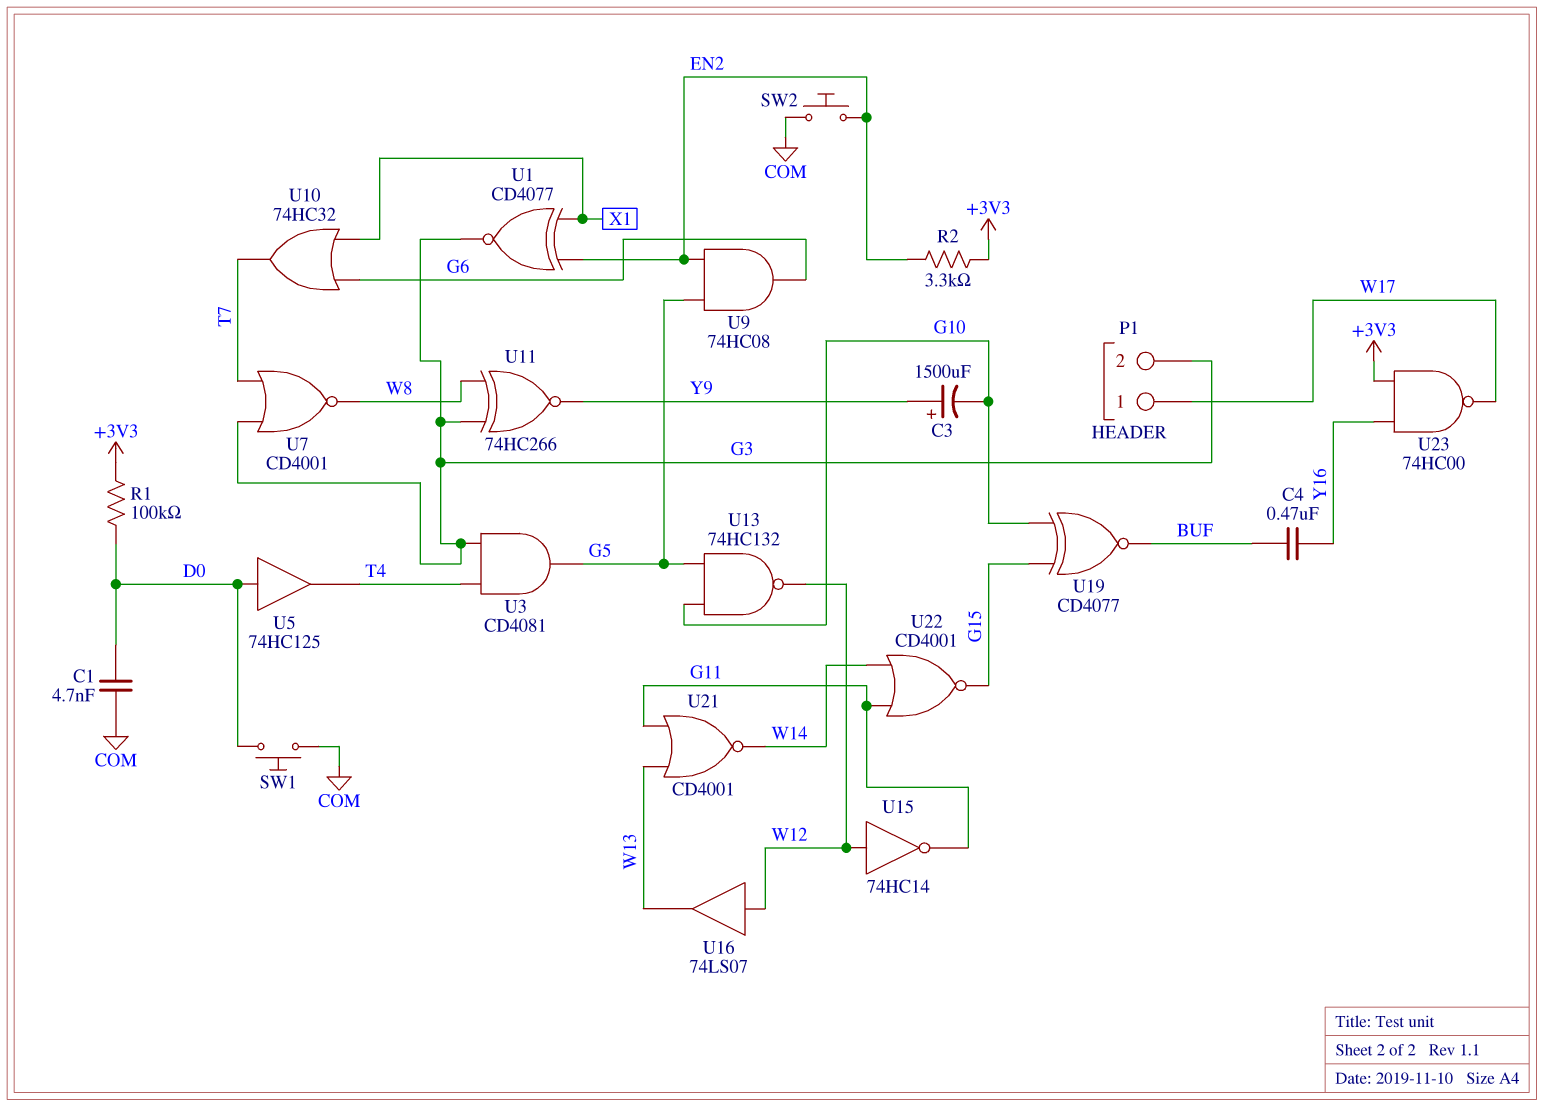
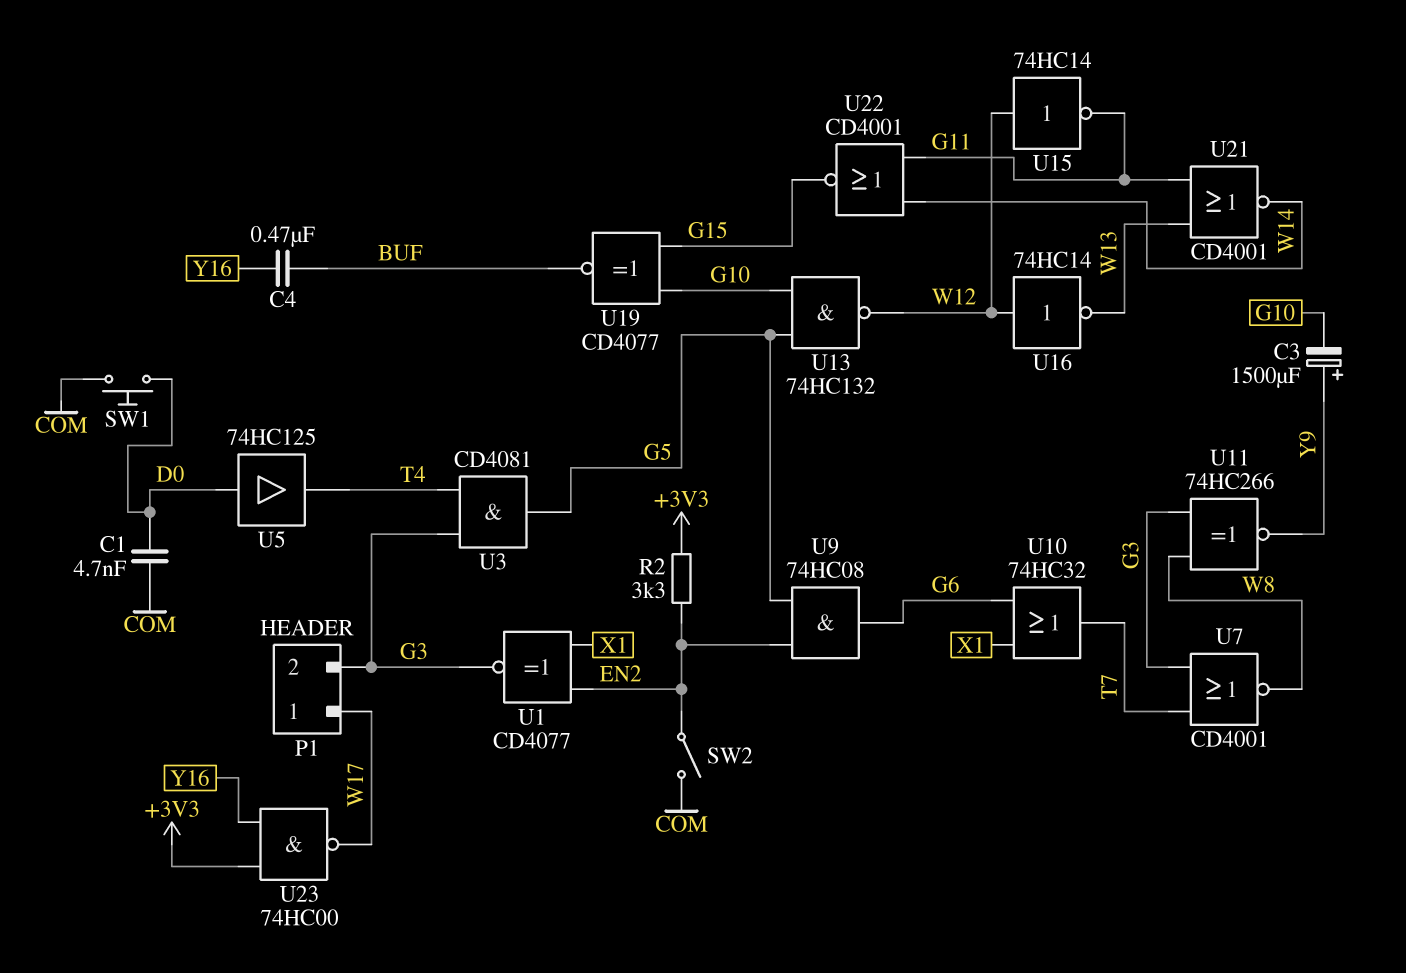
R1: 100k (+3V3, D0) -> none
SW2: button (COM, EN2) -> switch (COM, EN2)
U16: buffer 74LS07 (in W12, out W13) -> NOT 74HC14 (in W12, out W13)

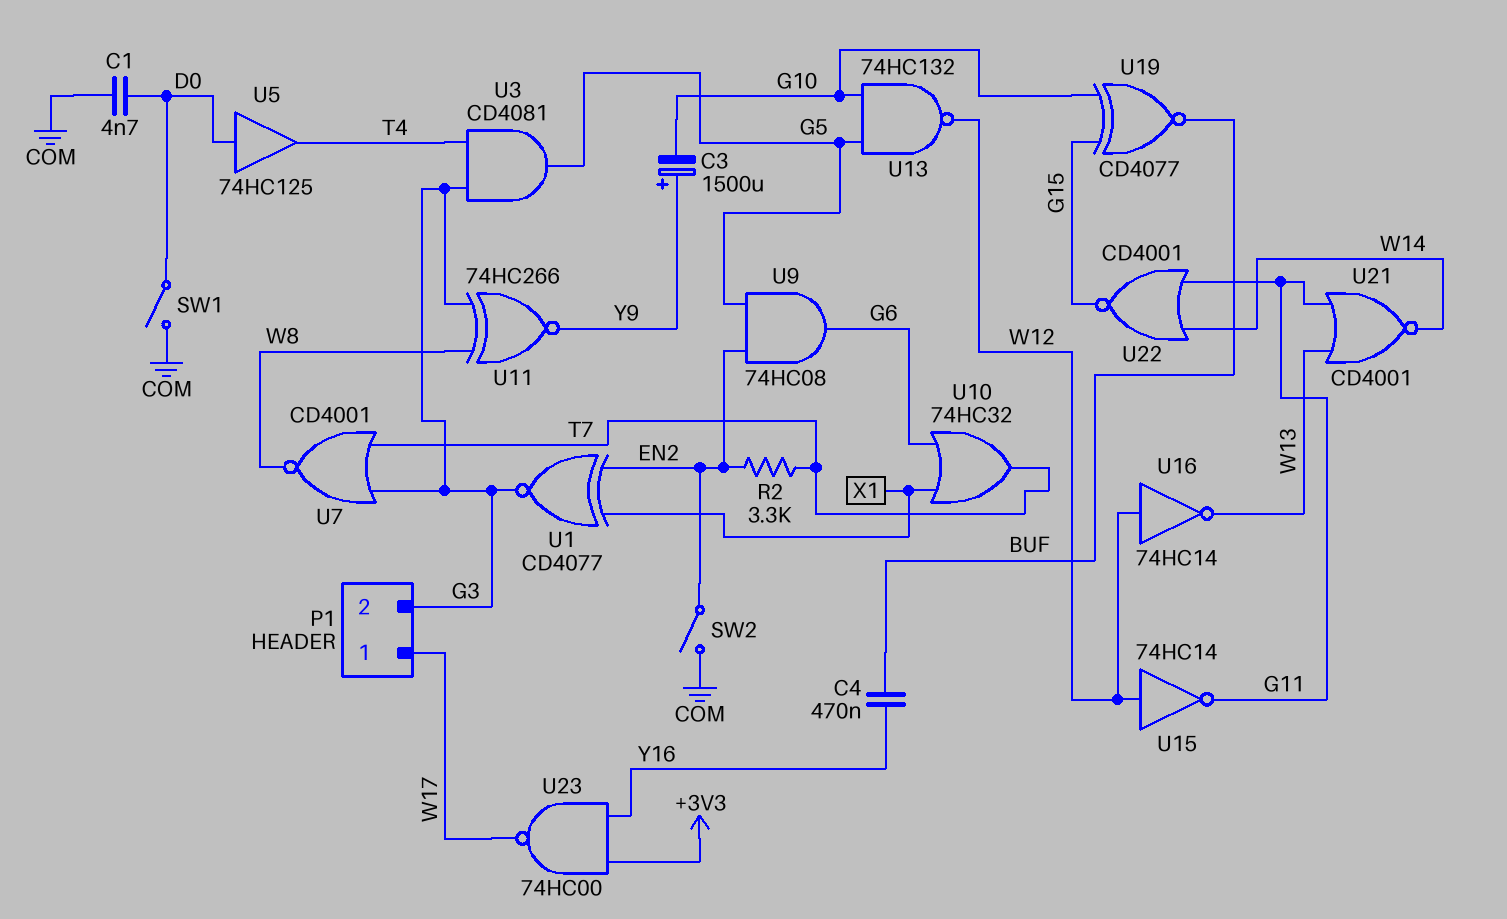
R2: 3.3k (+3V3, EN2) -> 3.3k (EN2, T7)
SW1: button (COM, D0) -> switch (COM, D0)

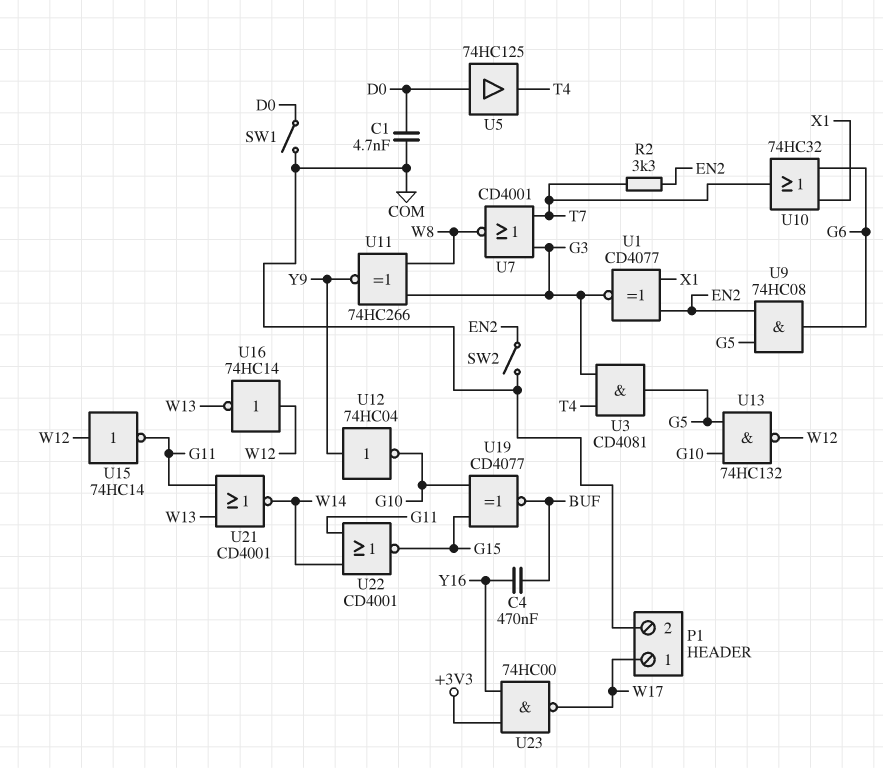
C3: 1500uF (plus Y9, minus G10) -> none
P1 pin 2: G3 -> COM
U12: none -> NOT 74HC04 (in Y9, out G10)

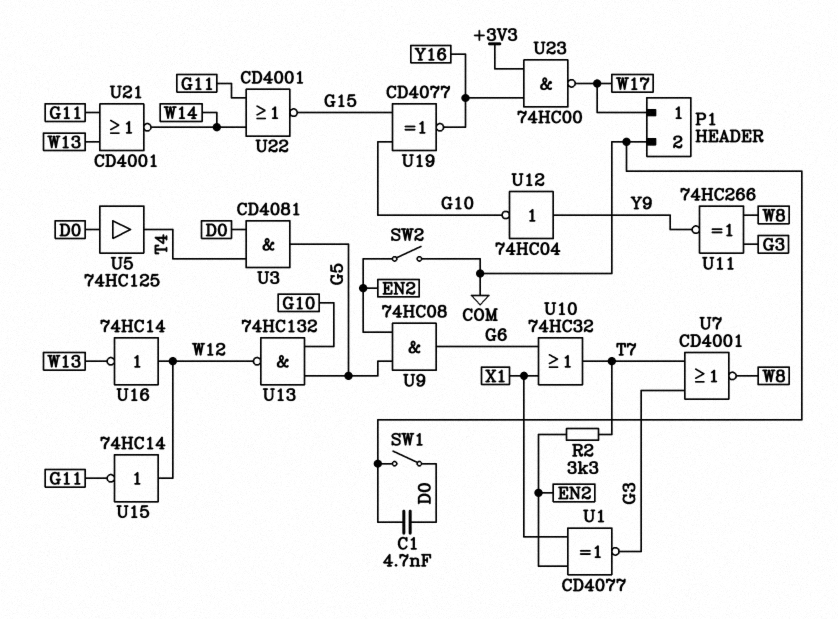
C4: 470nF (BUF, Y16) -> none
U3: AND CD4081 (in G3, in T4, out G5) -> AND CD4081 (in D0, in T4, out G5)
U19: XNOR CD4077 (in G10, in G15, out BUF) -> XNOR CD4077 (in G10, in G15, out Y16)

